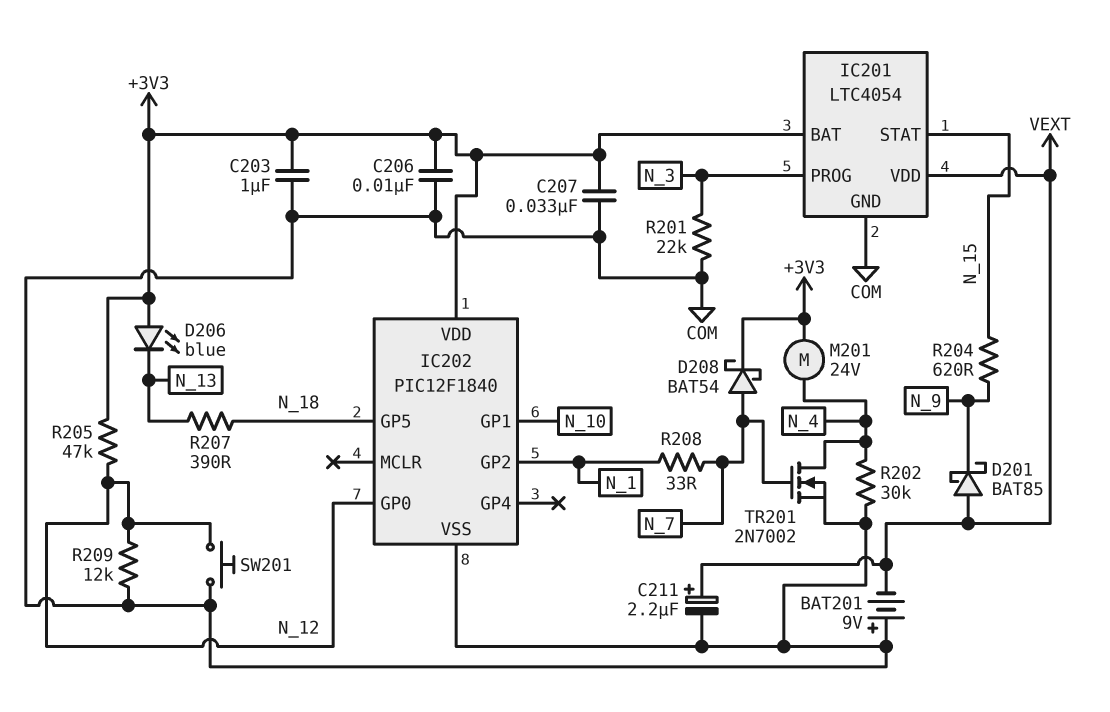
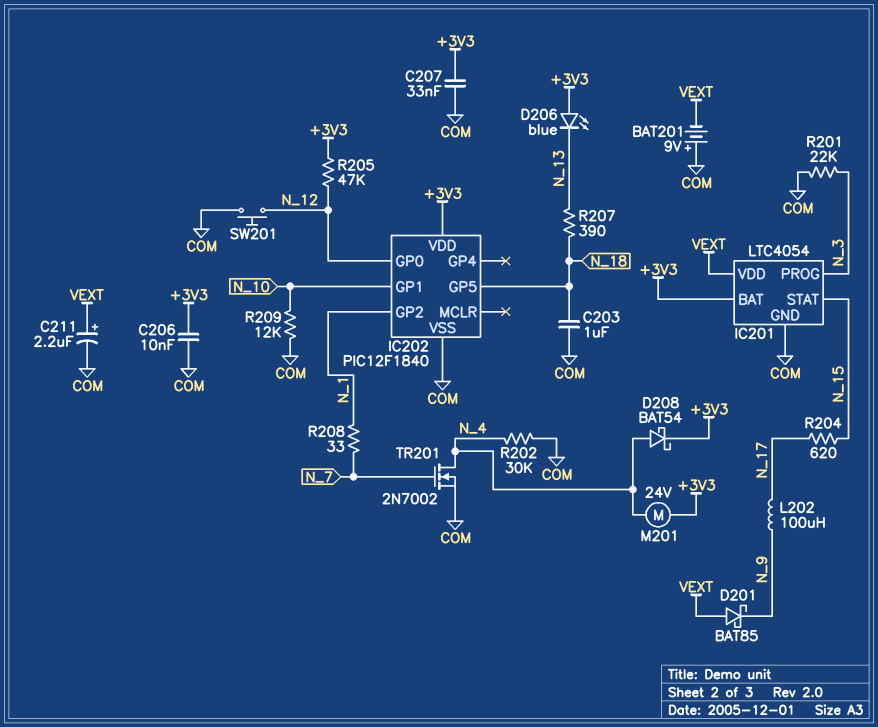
C203: 1uF (+3V3, COM) -> 1uF (COM, N_18)
D208: schottky BAT54 (A N_7, K +3V3) -> schottky BAT54 (A N_4, K +3V3)
L202: none -> 100uH (N_9, N_17)
R204: 620 (N_9, N_15) -> 620 (N_15, N_17)
R209: 12k (COM, N_12) -> 12k (COM, N_10)

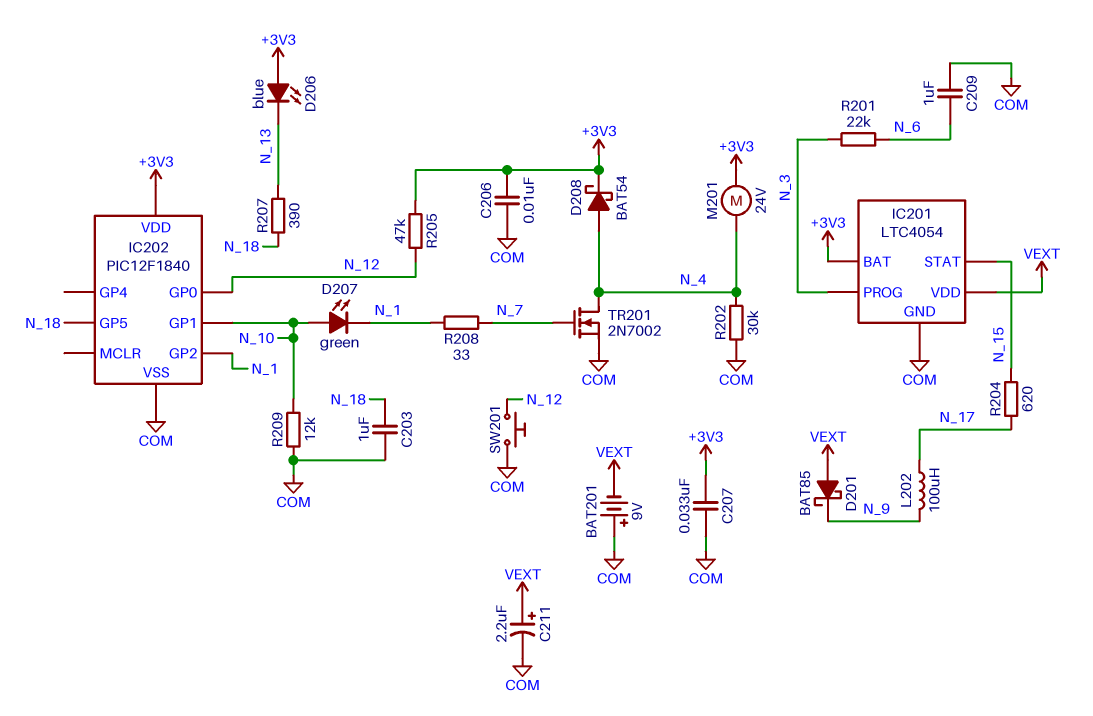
C209: none -> 1uF (COM, N_6)
D207: none -> LED green (A N_10, K N_1)
R201: 22k (COM, N_3) -> 22k (N_3, N_6)

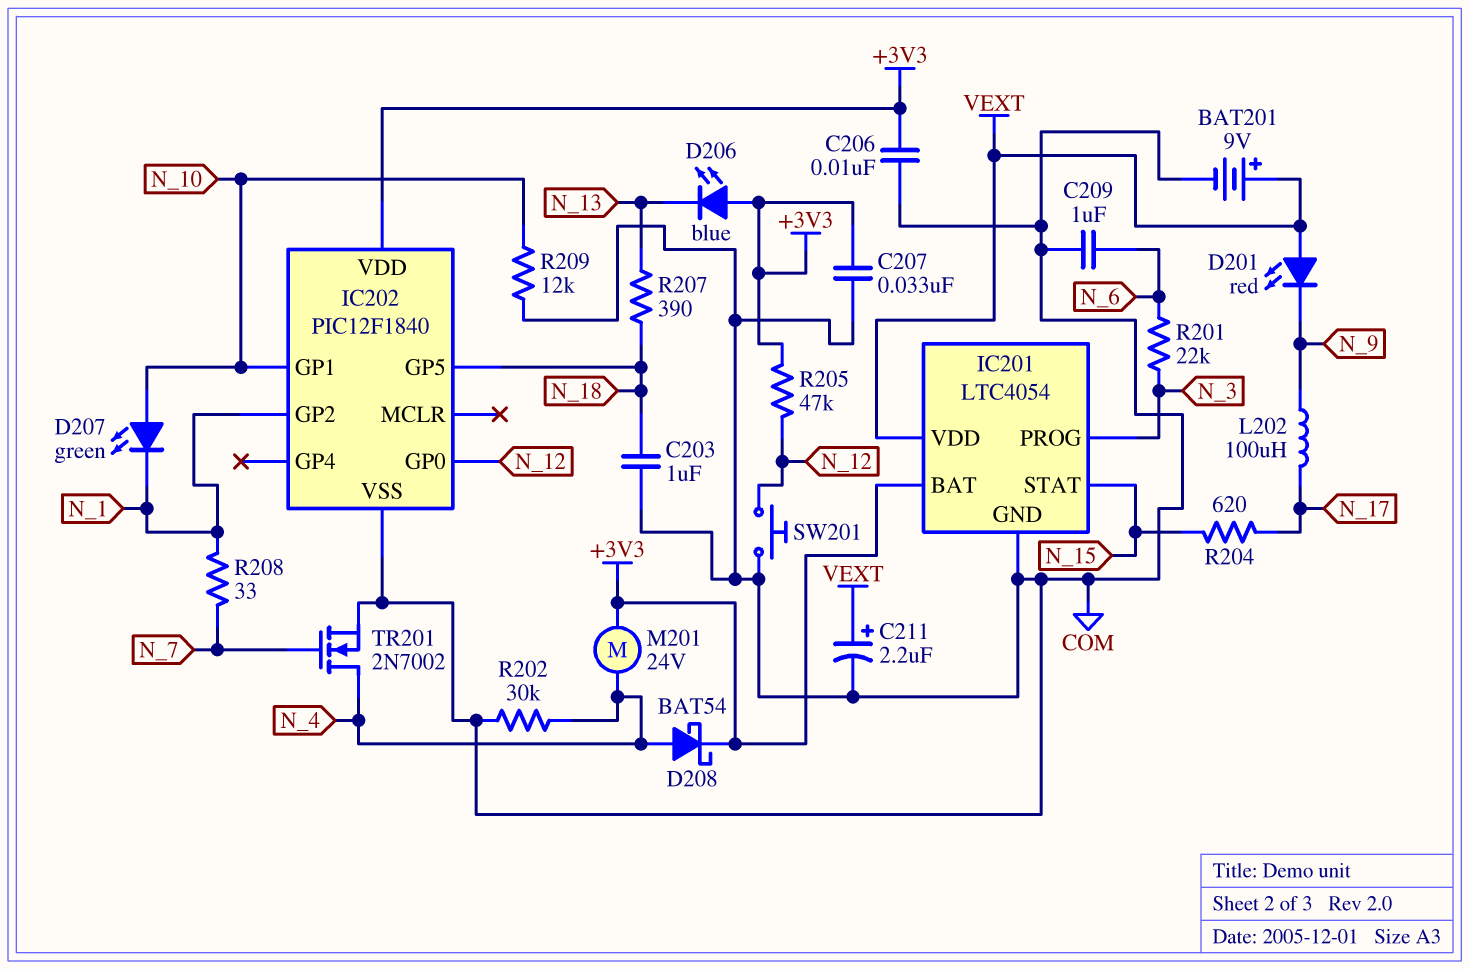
BAT201: 9V (plus COM, minus VEXT) -> 9V (plus VEXT, minus COM)
D201: schottky BAT85 (A VEXT, K N_9) -> LED red (A VEXT, K N_9)

